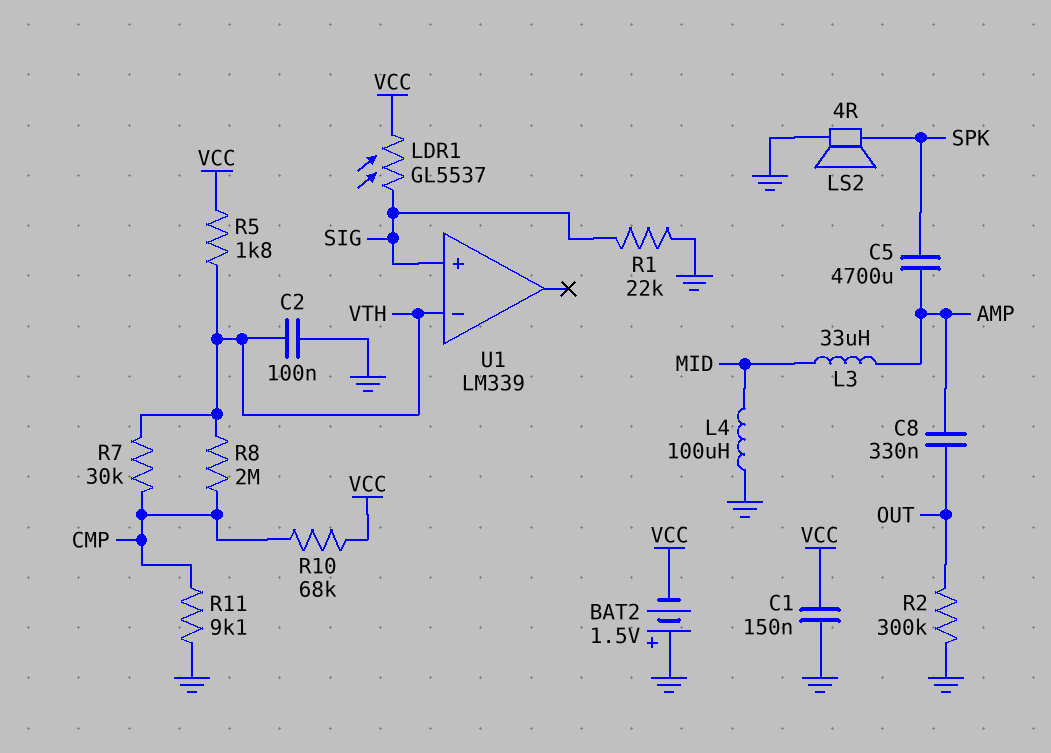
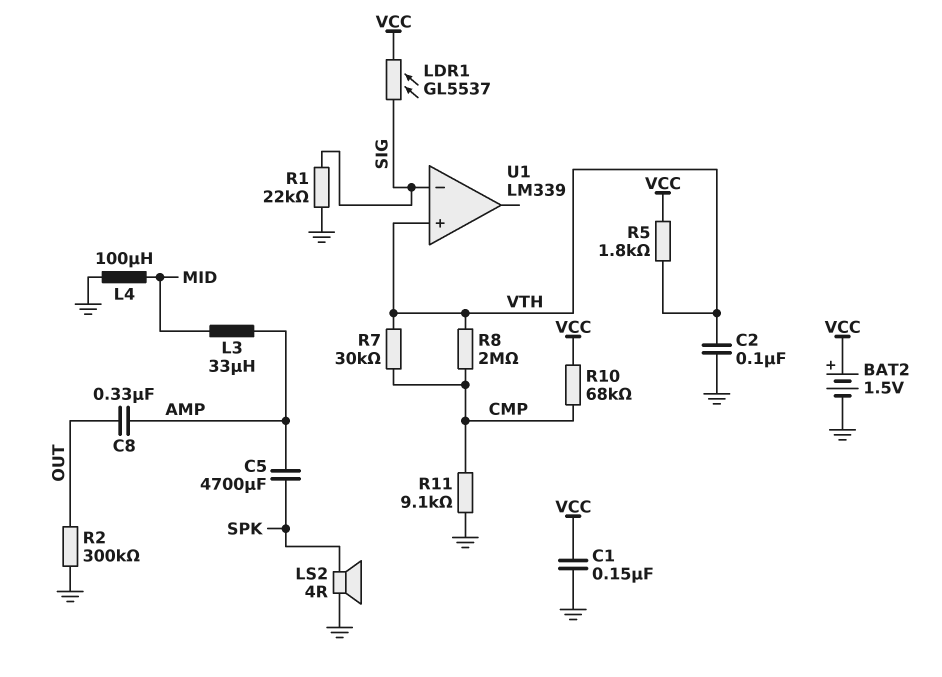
BAT2: 1.5V (plus GND, minus VCC) -> 1.5V (plus VCC, minus GND)
U1 pin in+: SIG -> VTH
U1 pin in-: VTH -> SIG

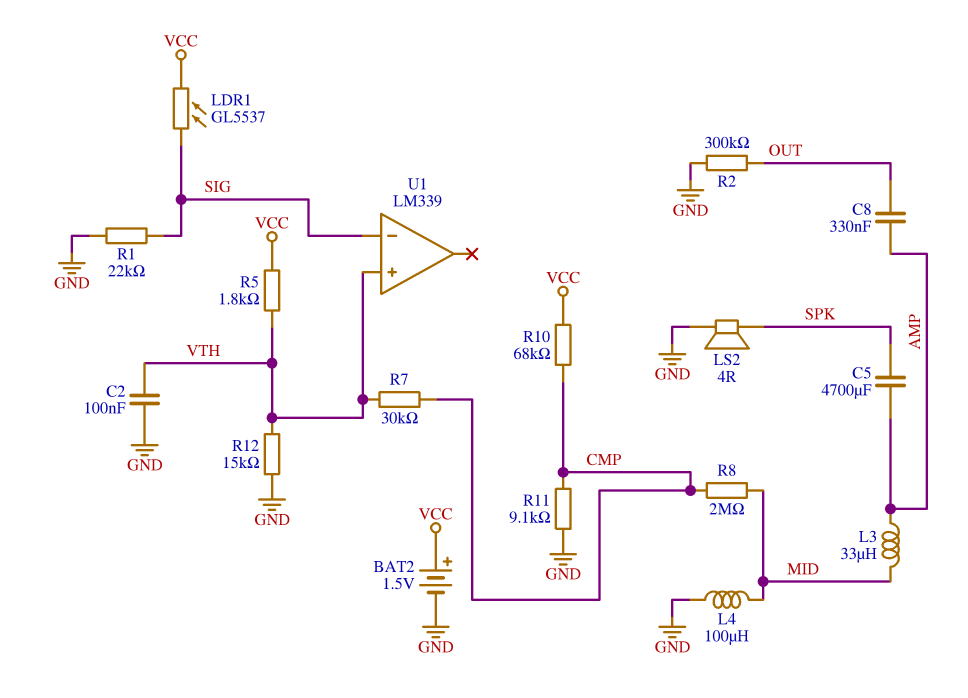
C1: 150nF (GND, VCC) -> none
R8: 2M (CMP, VTH) -> 2M (CMP, MID)
R12: none -> 15k (GND, VTH)

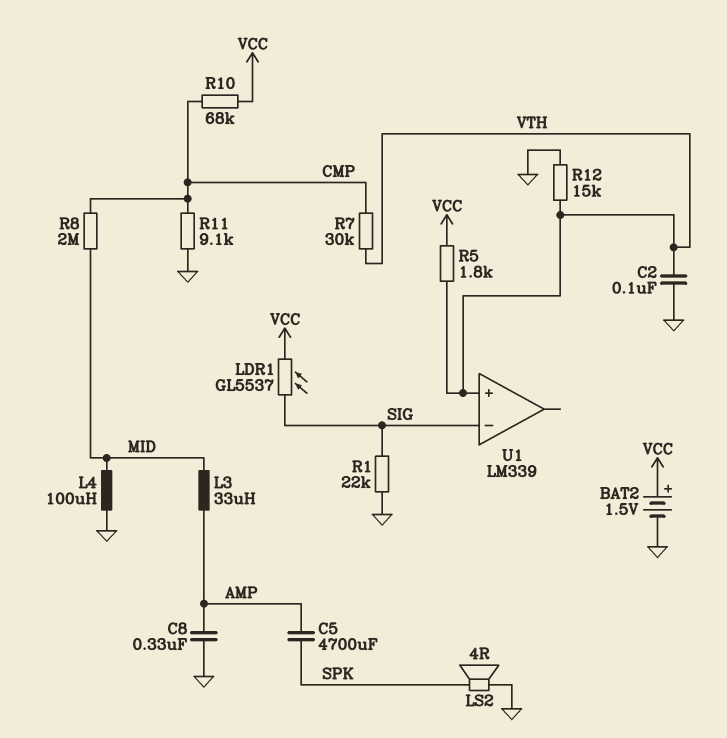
C8: 330nF (AMP, OUT) -> 330nF (AMP, GND)
R2: 300k (GND, OUT) -> none

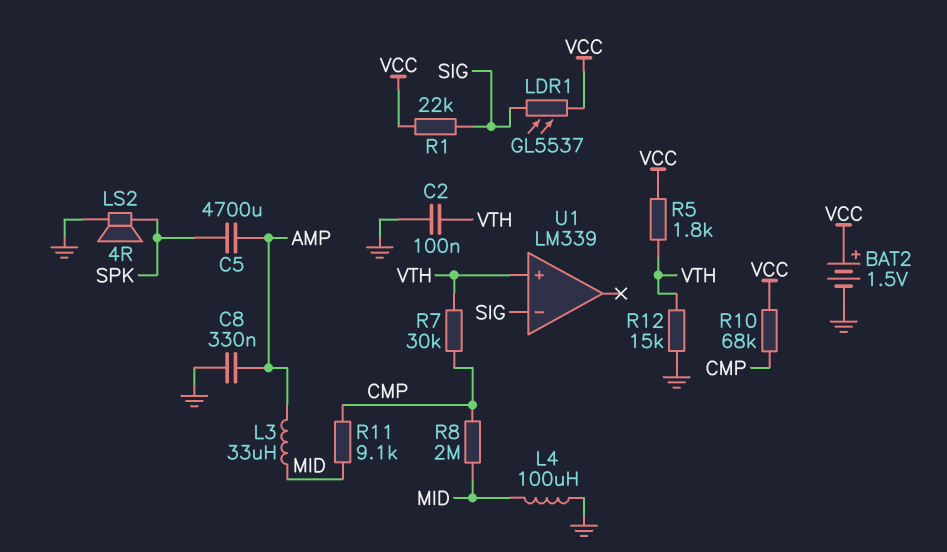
R1: 22k (GND, SIG) -> 22k (SIG, VCC)
R11: 9.1k (CMP, GND) -> 9.1k (CMP, MID)

